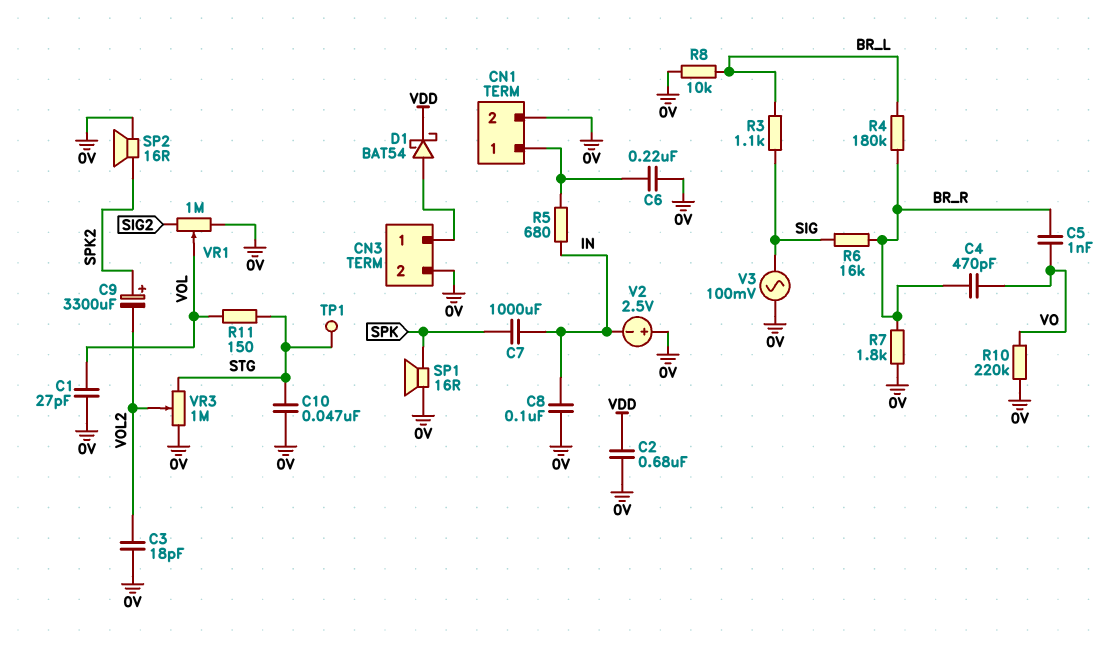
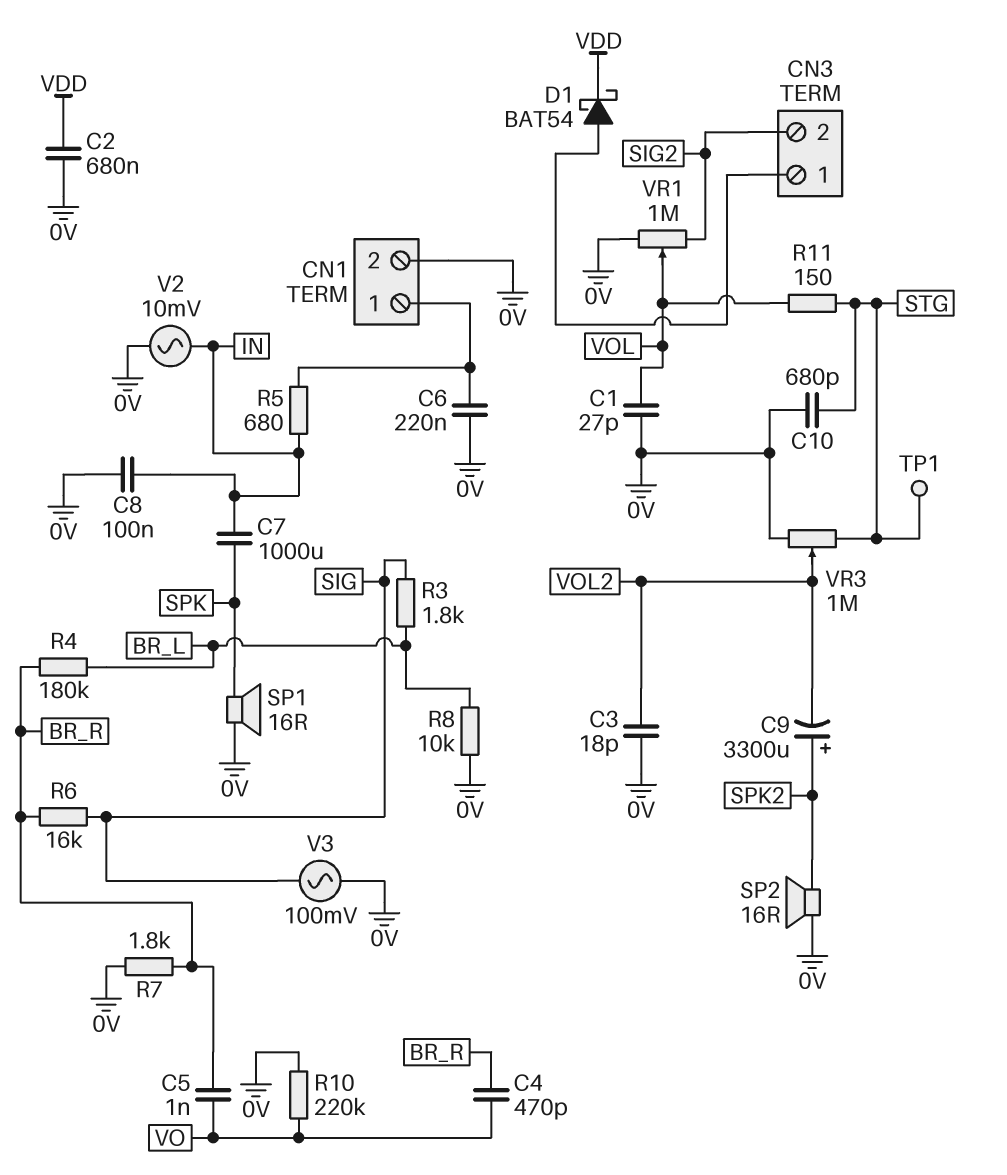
C10: 47nF (0V, STG) -> 680pF (0V, STG)
CN3 pin 2: 0V -> SIG2
R3: 1.1k (BR_L, SIG) -> 1.8k (BR_L, SIG)
V2: 2.5V (plus 0V, minus IN) -> AC 10mV (0V, IN)

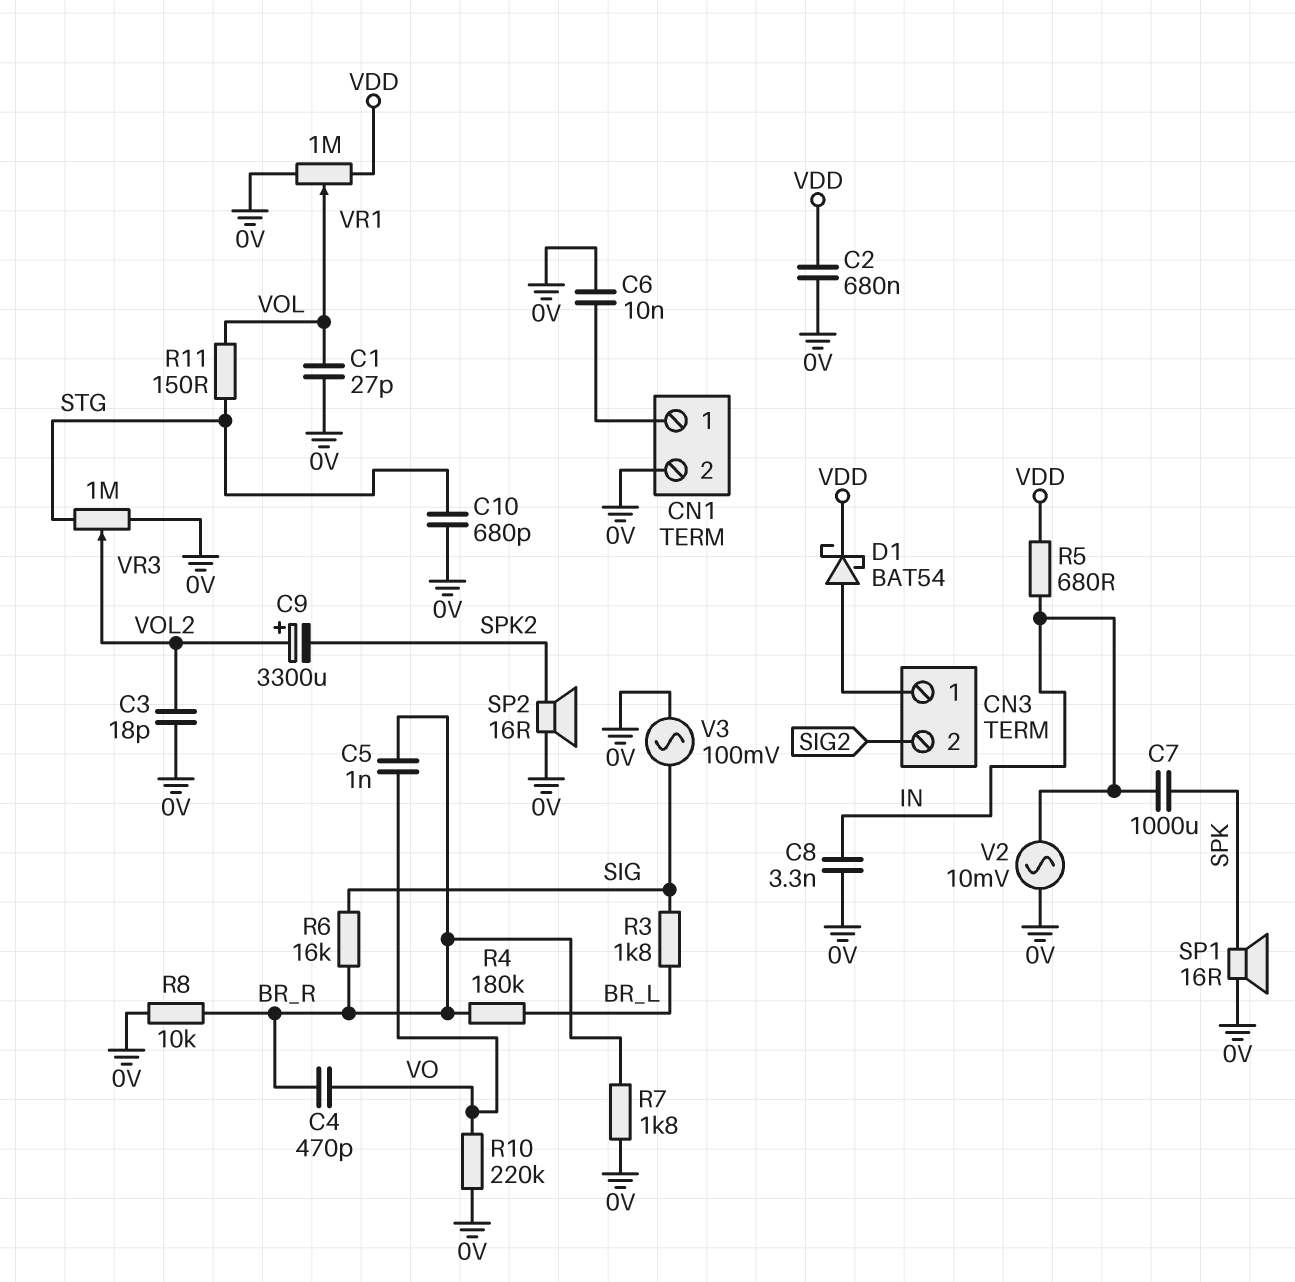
C6: 220nF (0V, CN1/1) -> 10nF (0V, CN1/1)
C8: 100nF (0V, IN) -> 3.3nF (0V, IN)
C9: 3300uF (plus SPK2, minus VOL2) -> 3300uF (plus VOL2, minus SPK2)
R5: 680 (CN1/1, IN) -> 680 (IN, VDD)
R8: 10k (0V, BR_L) -> 10k (0V, BR_R)
TP1: test point (STG) -> none
VR1: 1M (0V, SIG2, wiper VOL) -> 1M (0V, VDD, wiper VOL)

